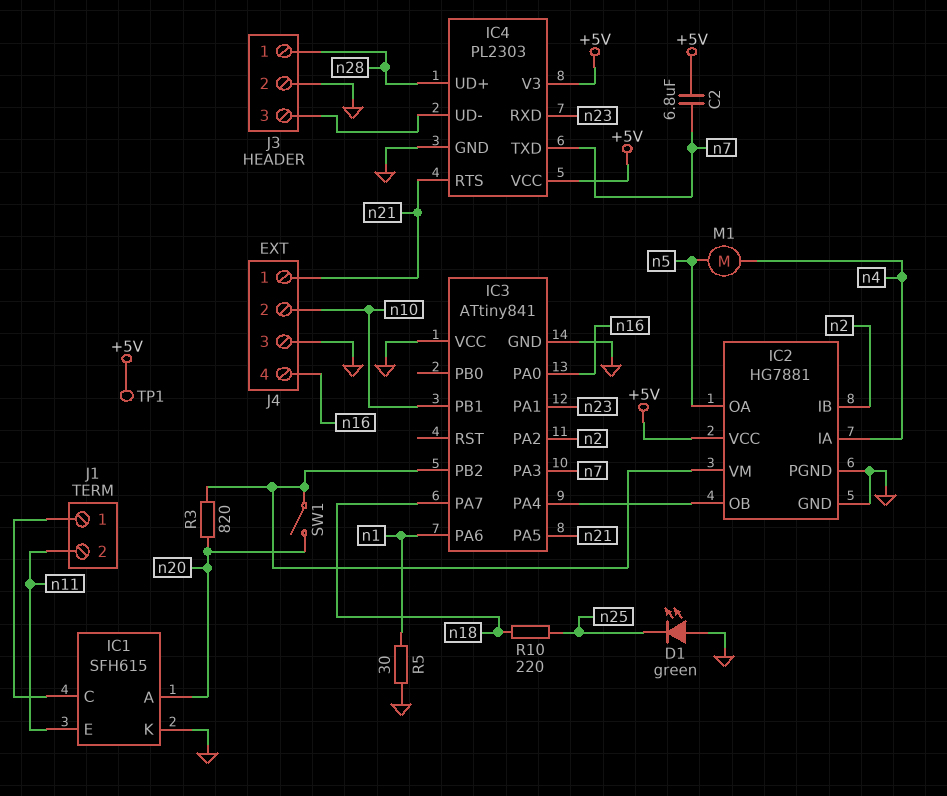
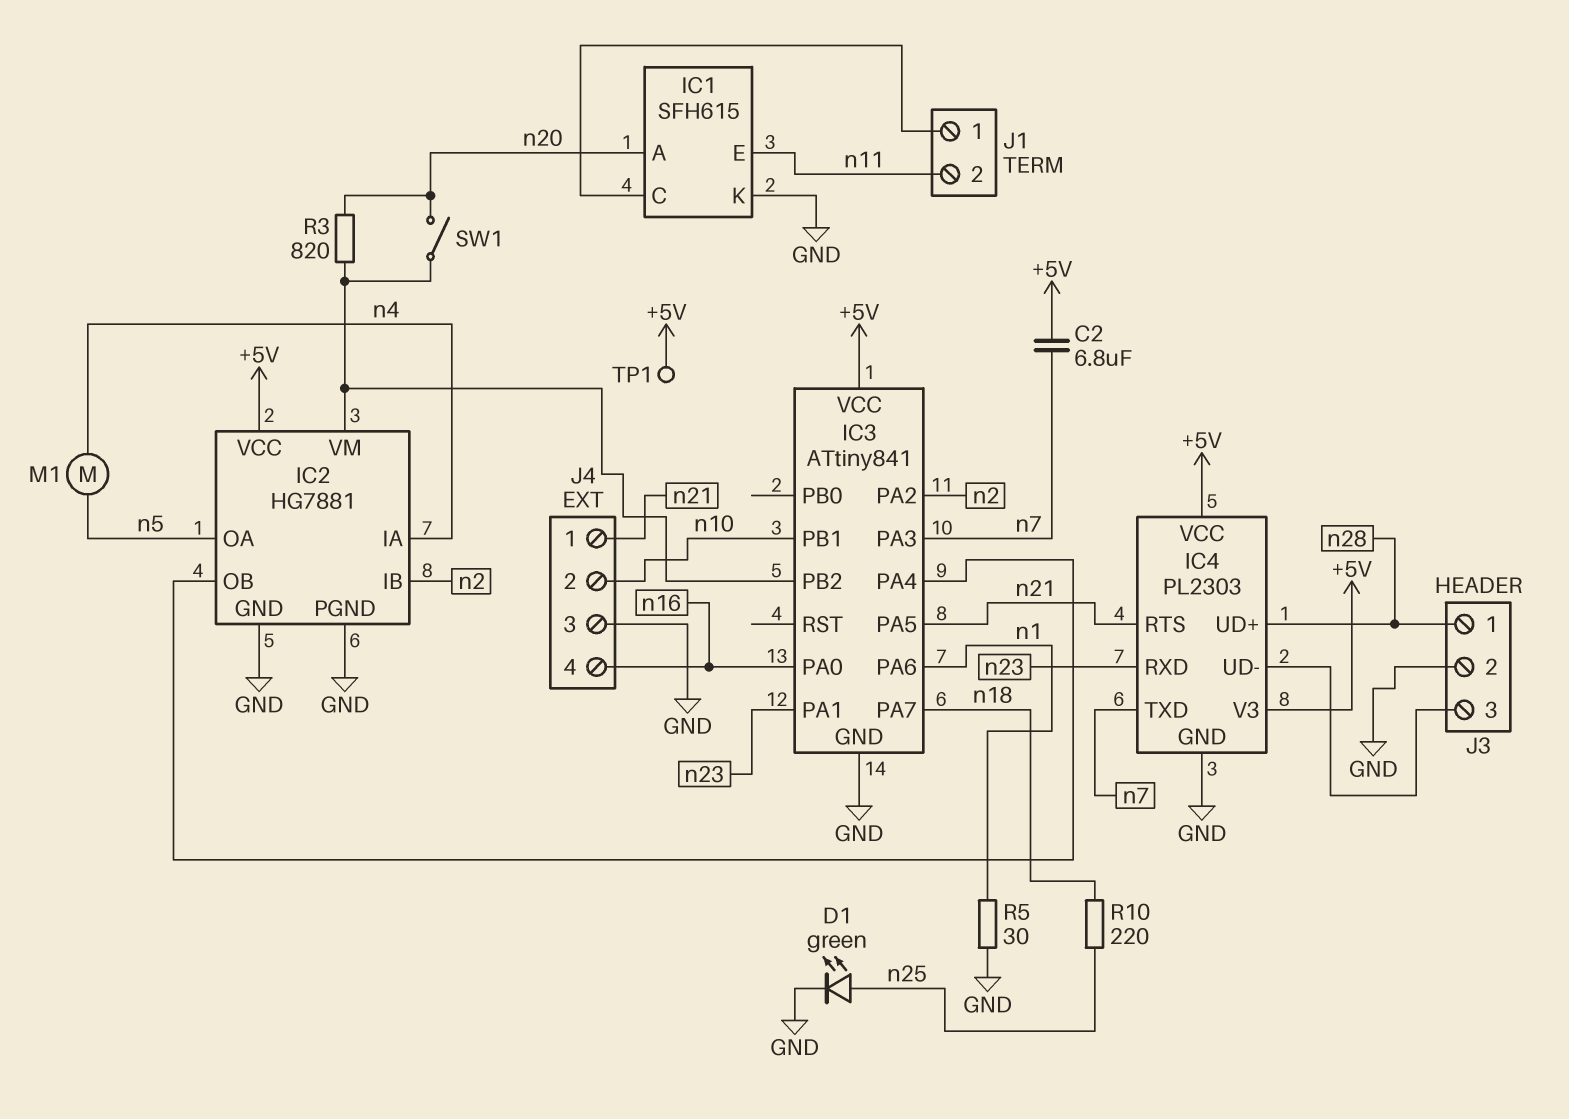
D1: LED green (A GND, K n25) -> LED green (A n25, K GND)
IC3 pin VCC: GND -> +5V

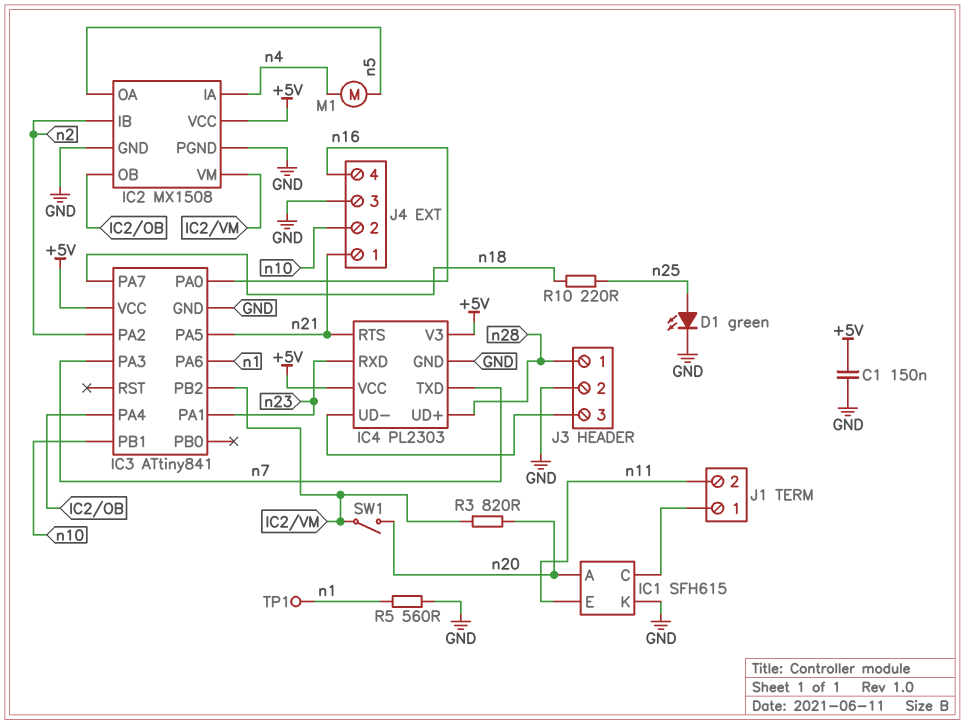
C1: none -> 150nF (+5V, GND)
C2: 6.8uF (+5V, n7) -> none
IC2: HG7881 -> MX1508
R5: 30 (GND, n1) -> 560 (GND, n1)
TP1: test point (+5V) -> test point (n1)

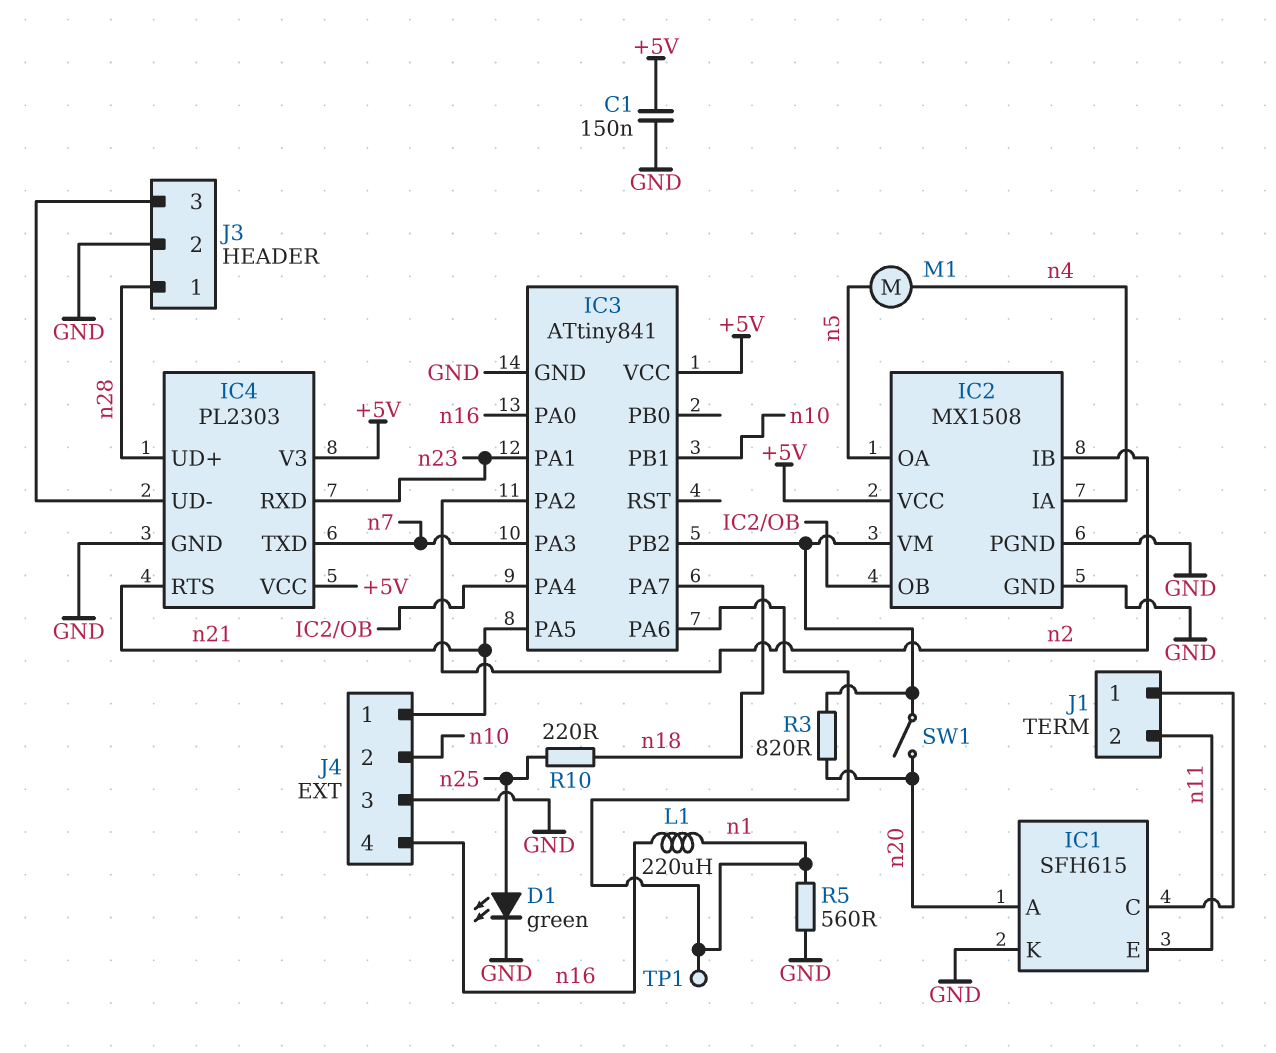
L1: none -> 220uH (n1, n16)

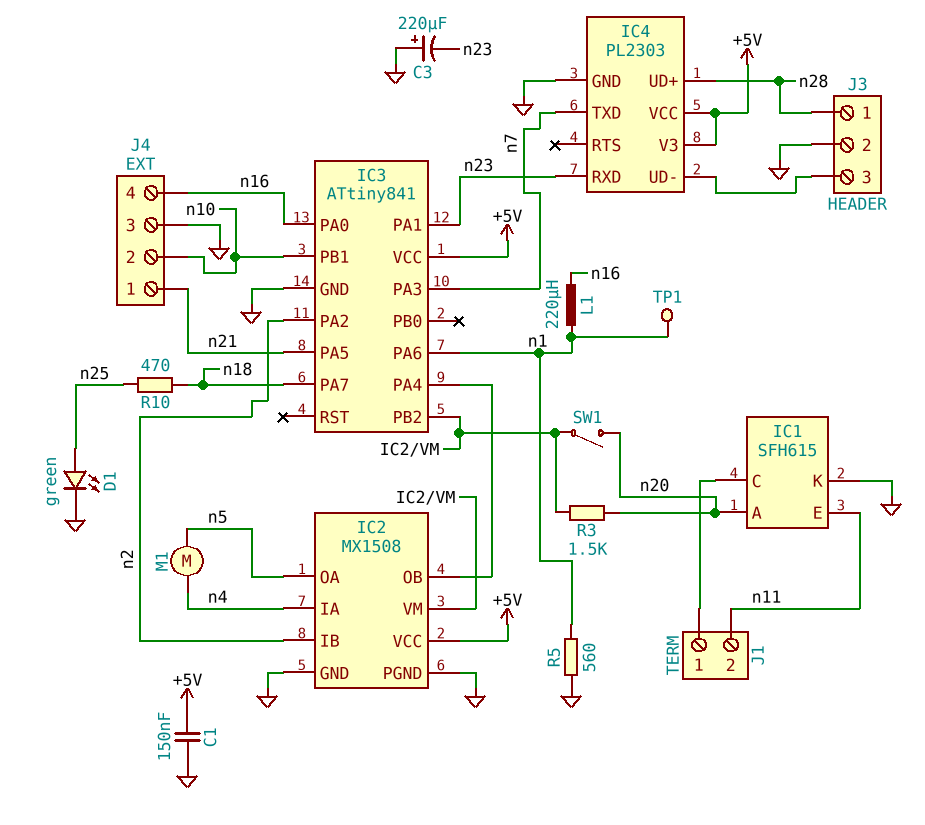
C3: none -> 220uF (plus GND, minus n23)
IC4 pin RTS: n21 -> none
R3: 820 (IC2/VM, n20) -> 1.5k (IC2/VM, n20)
R10: 220 (n18, n25) -> 470 (n18, n25)

